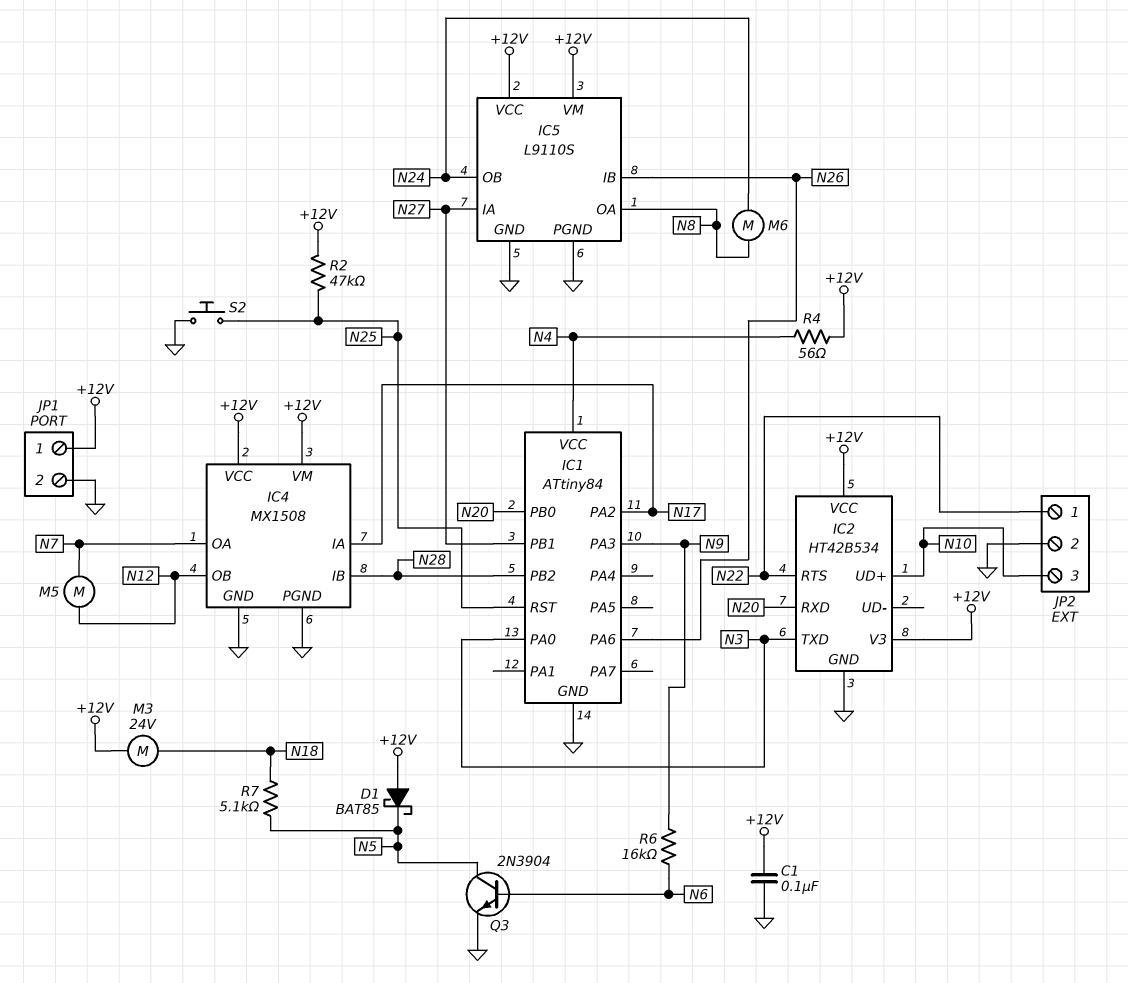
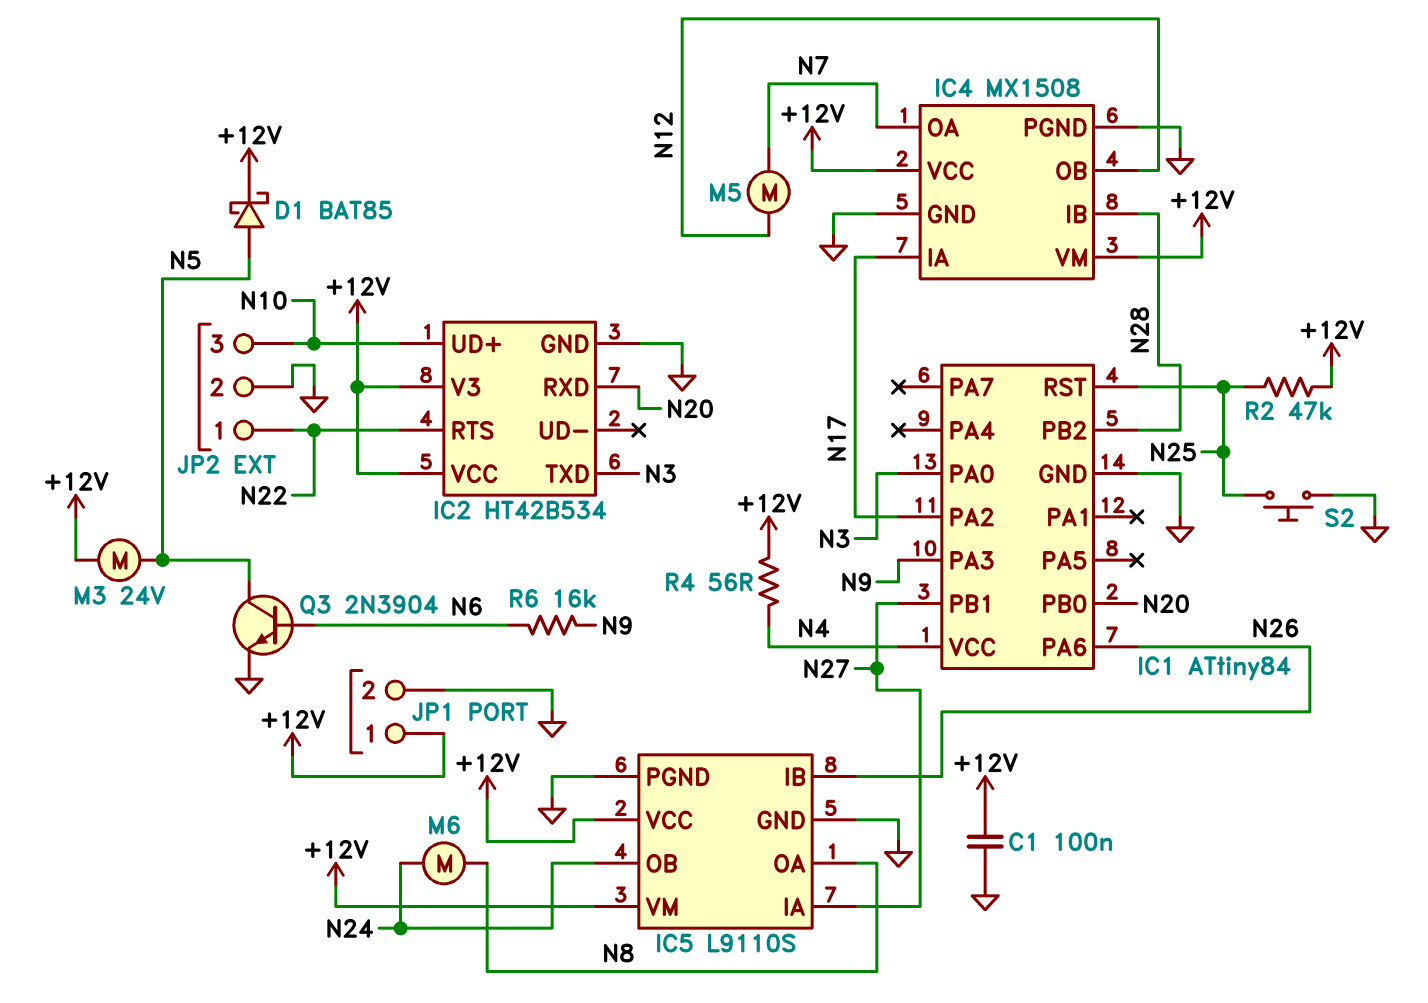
D1: schottky BAT85 (A +12V, K N5) -> schottky BAT85 (A N5, K +12V)
M3: motor 24V (+12V, N18) -> motor 24V (+12V, N5)
R7: 5.1k (N5, N18) -> none

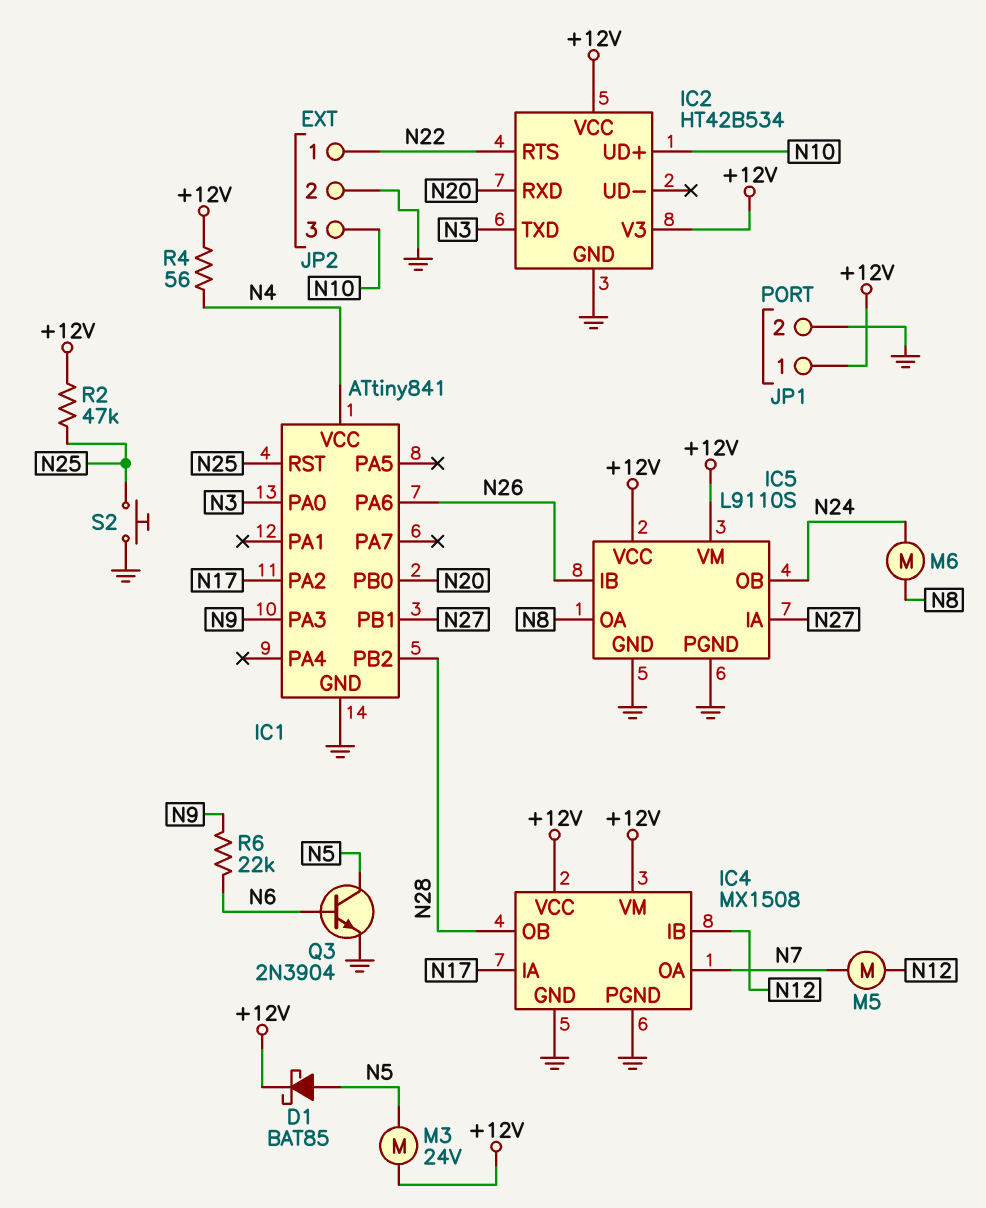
C1: 100nF (+12V, GND) -> none
IC1: ATtiny84 -> ATtiny841
IC4 pin IB: N28 -> N12
IC4 pin OB: N12 -> N28
R6: 16k (N6, N9) -> 22k (N6, N9)

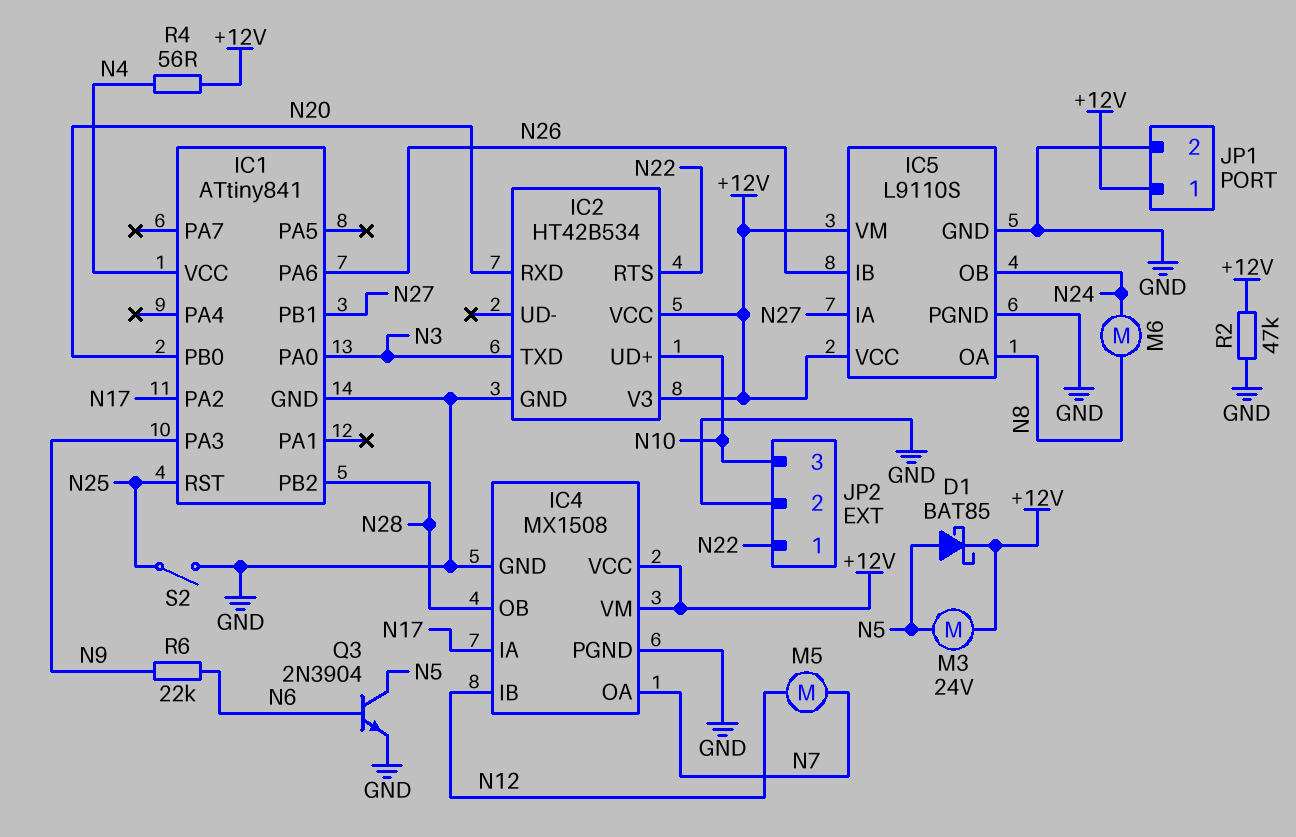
R2: 47k (+12V, N25) -> 47k (+12V, GND)
S2: button (GND, N25) -> switch (GND, N25)

